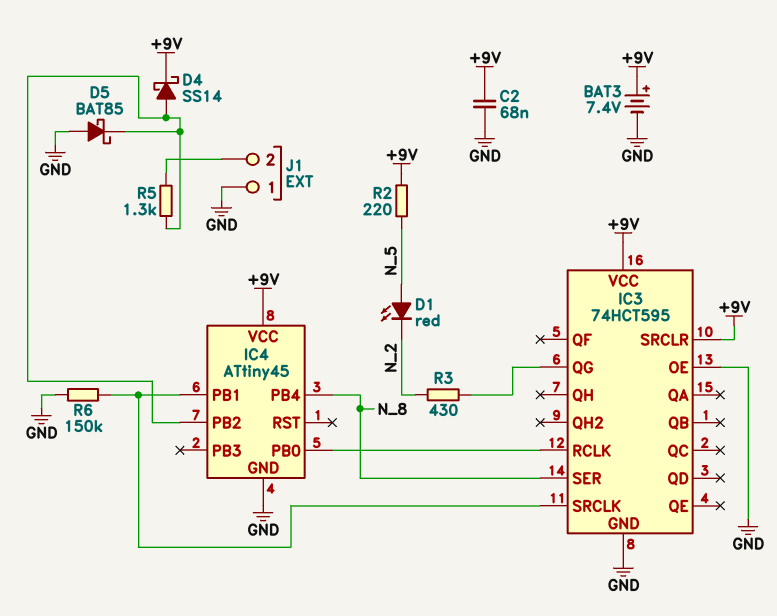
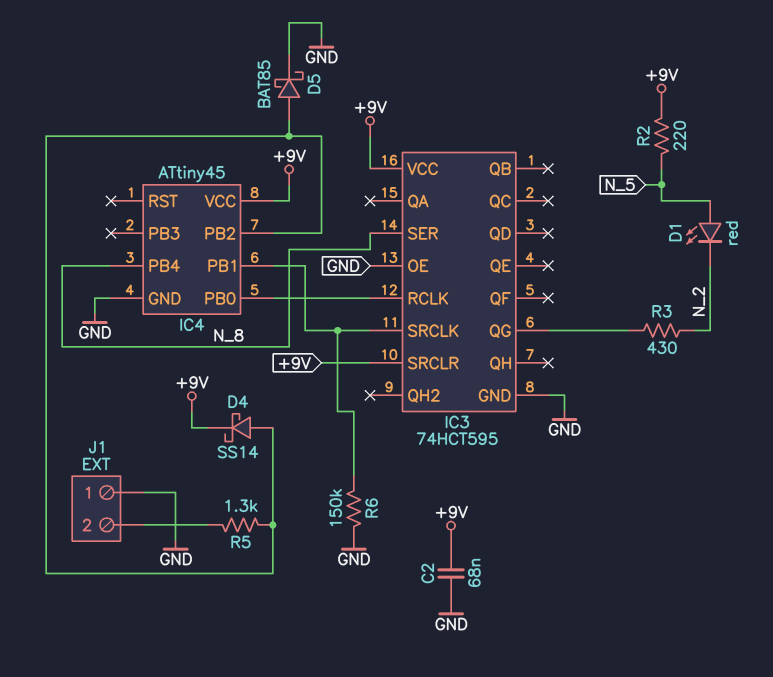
BAT3: 7.4V (plus +9V, minus GND) -> none
D5: schottky BAT85 (A GND, K IC4/PB2) -> schottky BAT85 (A IC4/PB2, K GND)

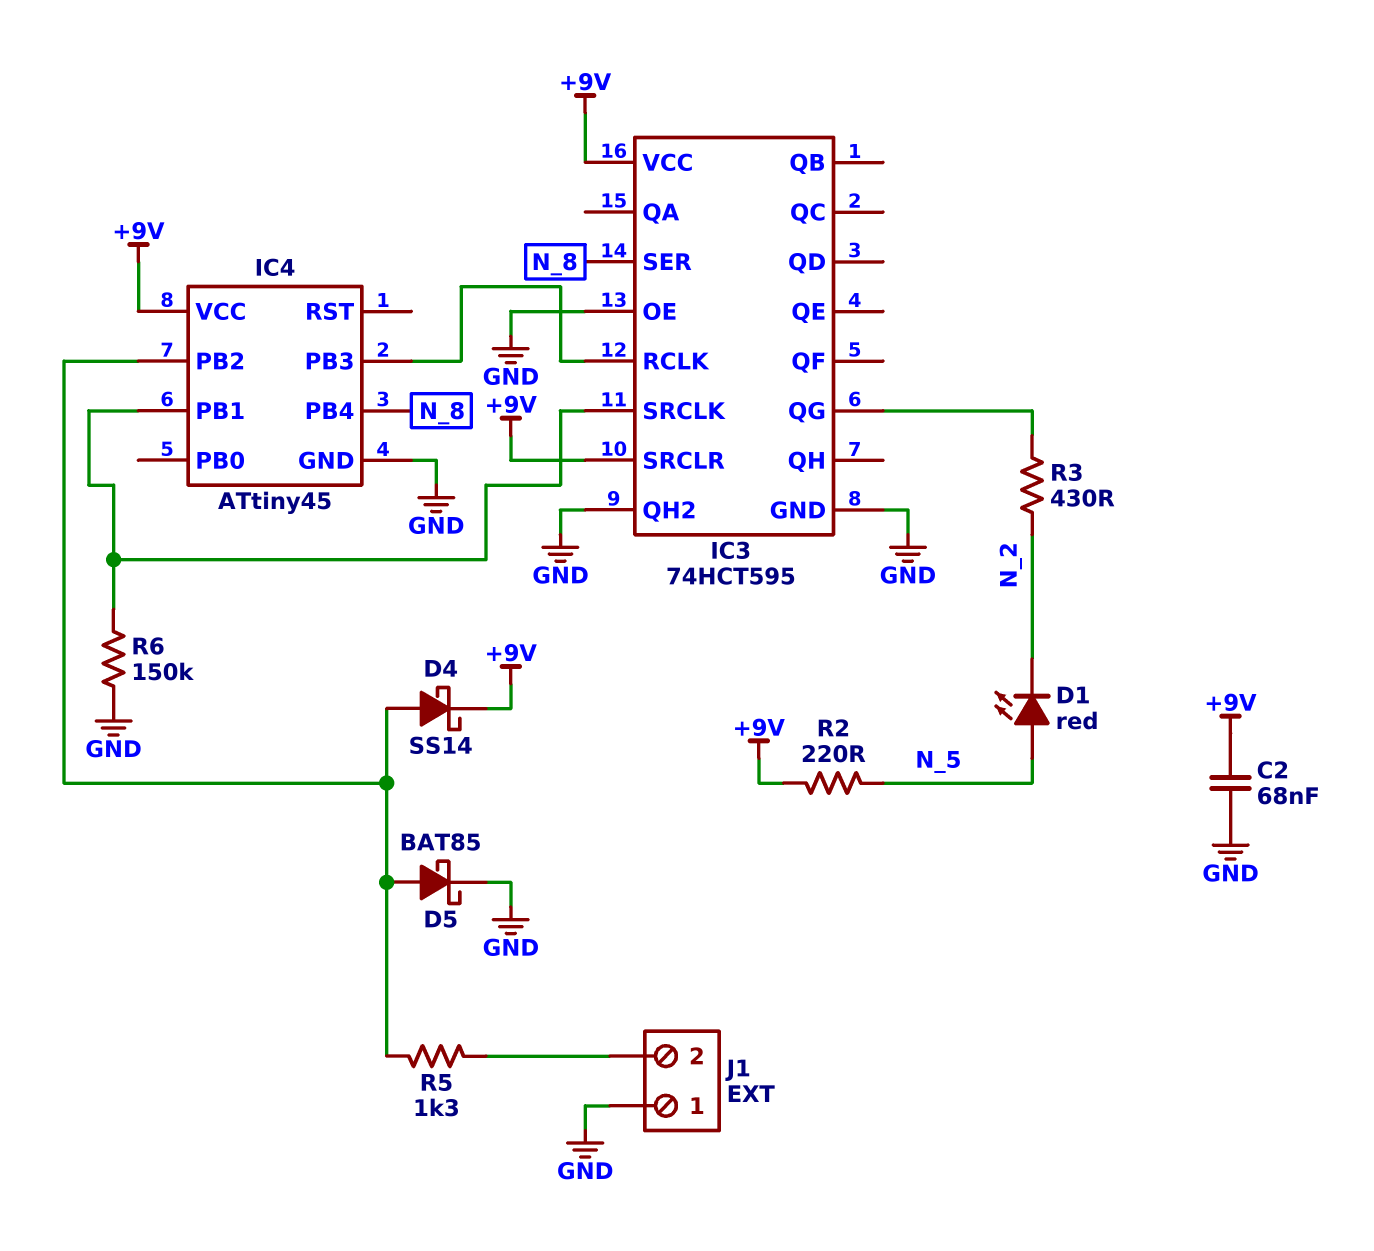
IC3 pin QH2: none -> GND
IC4 pin PB0: IC3/RCLK -> none
IC4 pin PB3: none -> IC3/RCLK

